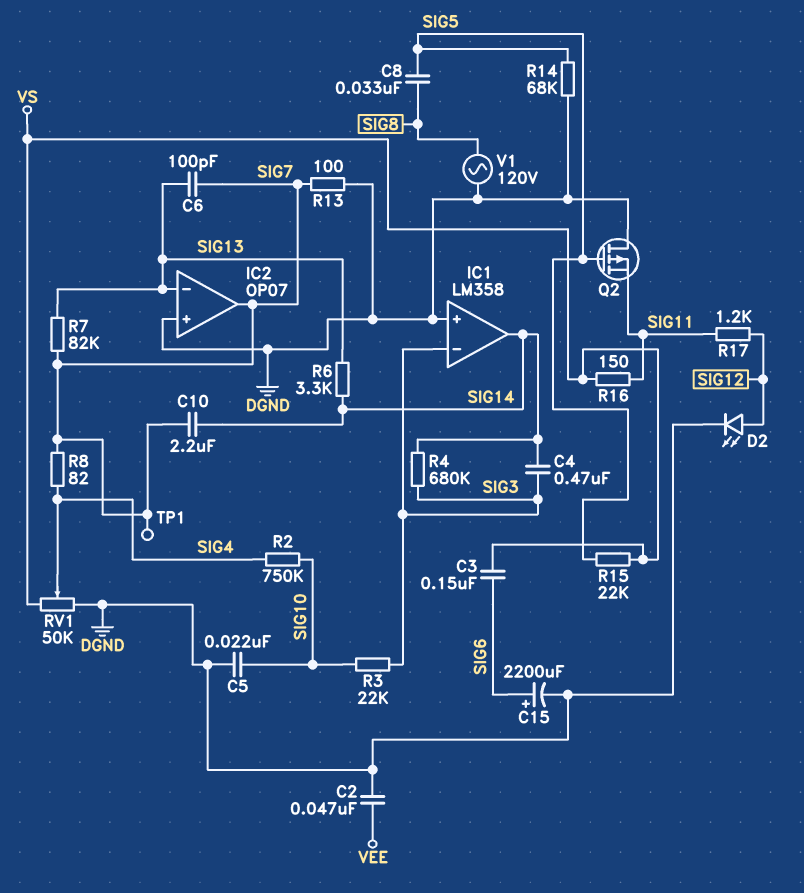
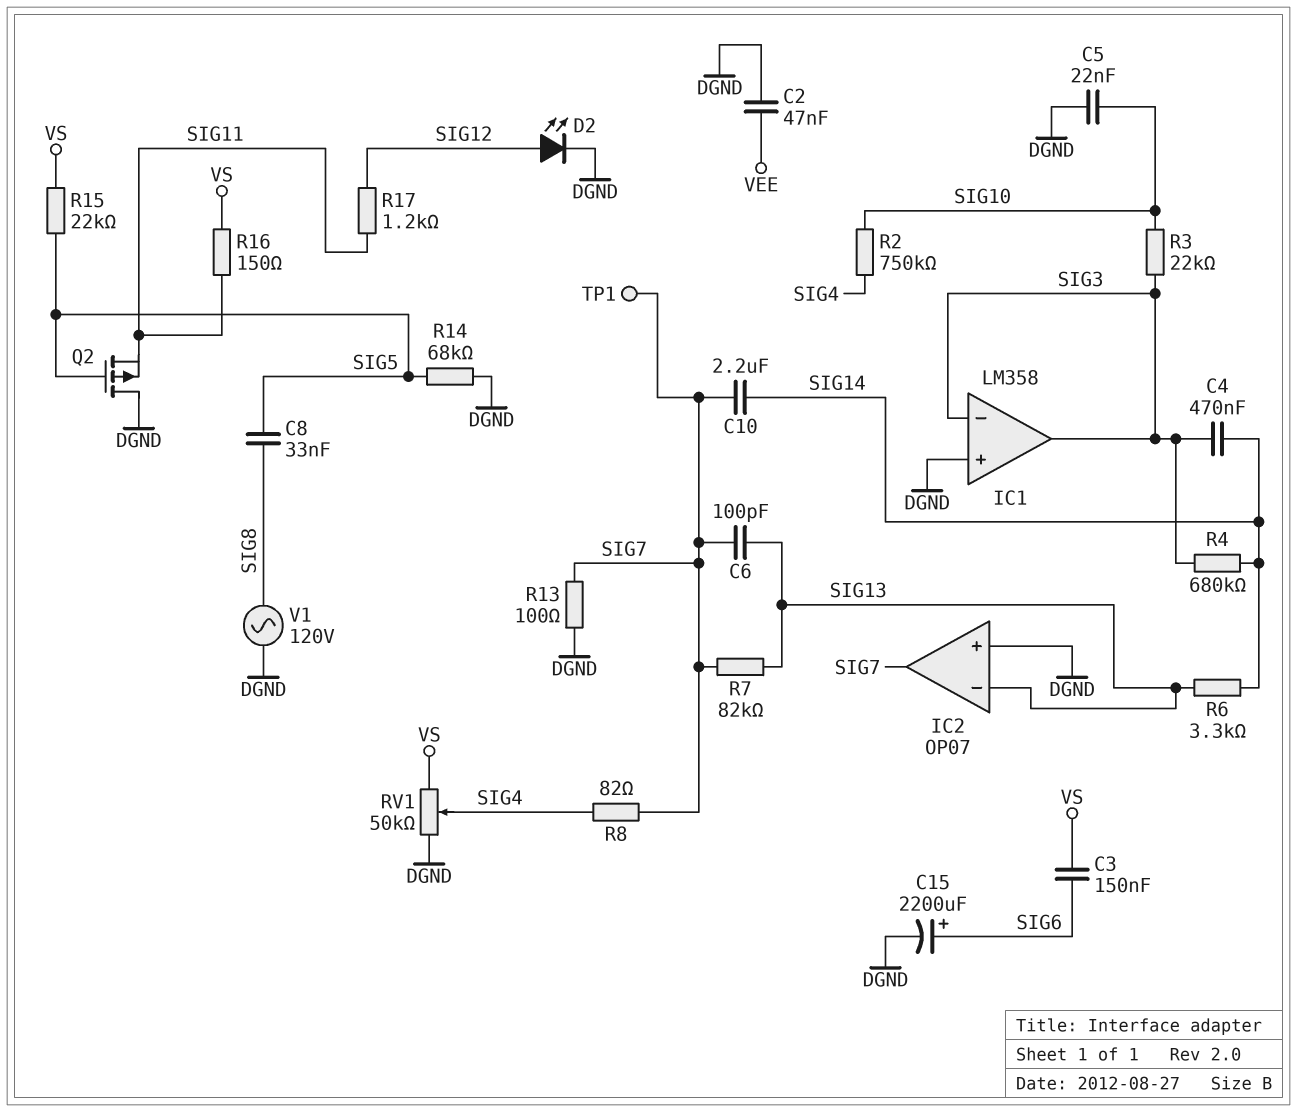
IC1 pin out: SIG14 -> SIG3

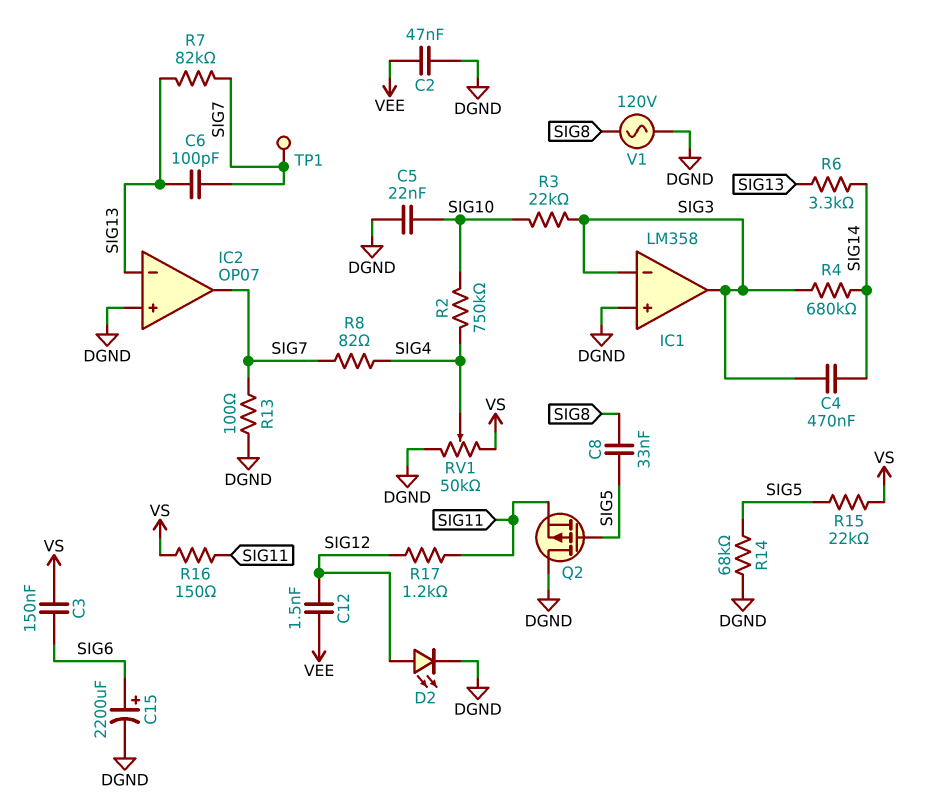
C10: 2.2uF (SIG7, SIG14) -> none
C12: none -> 1.5nF (SIG12, VEE)

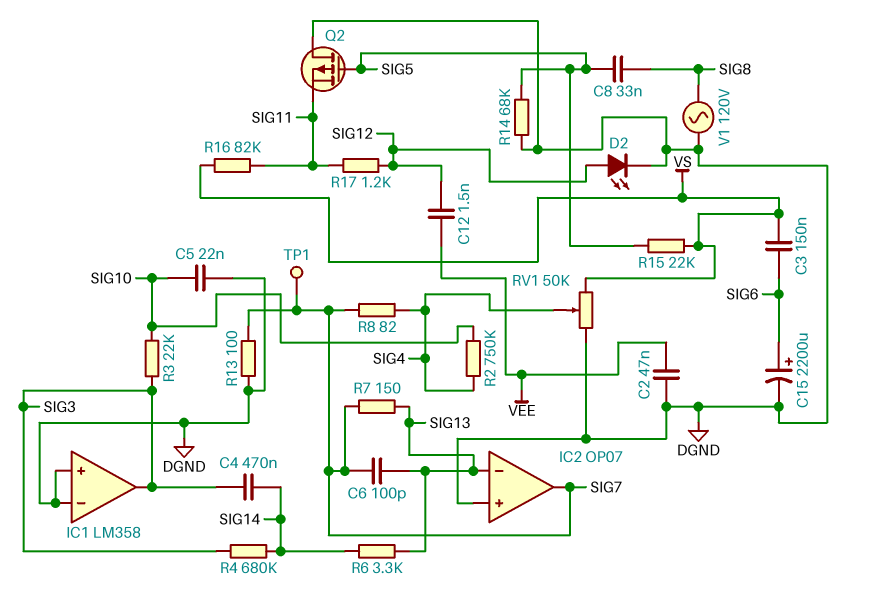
IC1 pin in-: SIG3 -> DGND
R7: 82k (SIG7, SIG13) -> 150 (SIG7, SIG13)
R16: 150 (SIG11, VS) -> 82k (SIG11, VS)

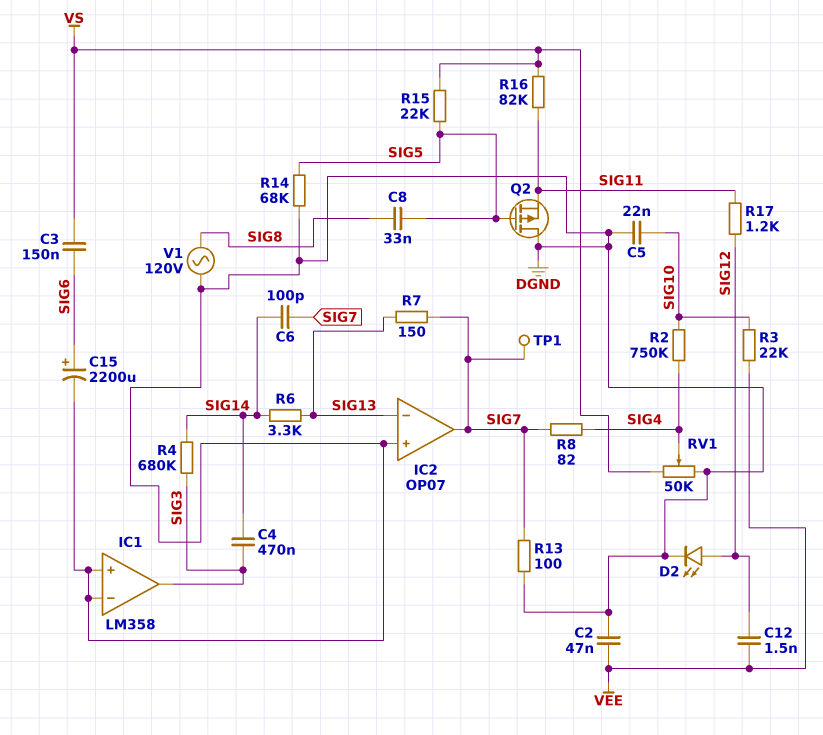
C6: 100pF (SIG7, SIG13) -> 100pF (SIG7, SIG14)
R3: 22k (SIG3, SIG10) -> 22k (SIG10, VEE)

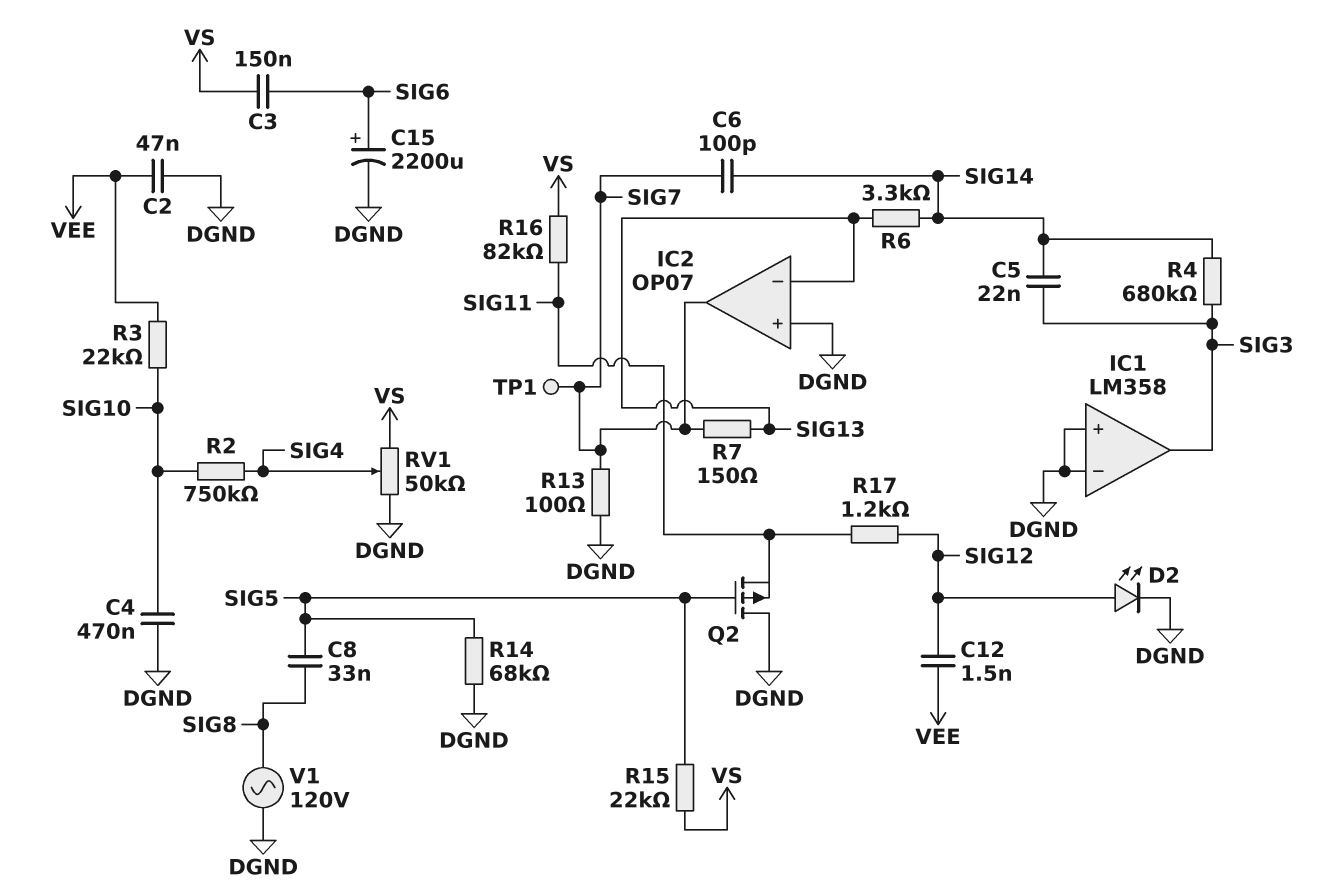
C4: 470nF (SIG3, SIG14) -> 470nF (DGND, SIG10)
C5: 22nF (DGND, SIG10) -> 22nF (SIG3, SIG14)
R8: 82 (SIG4, SIG7) -> none

